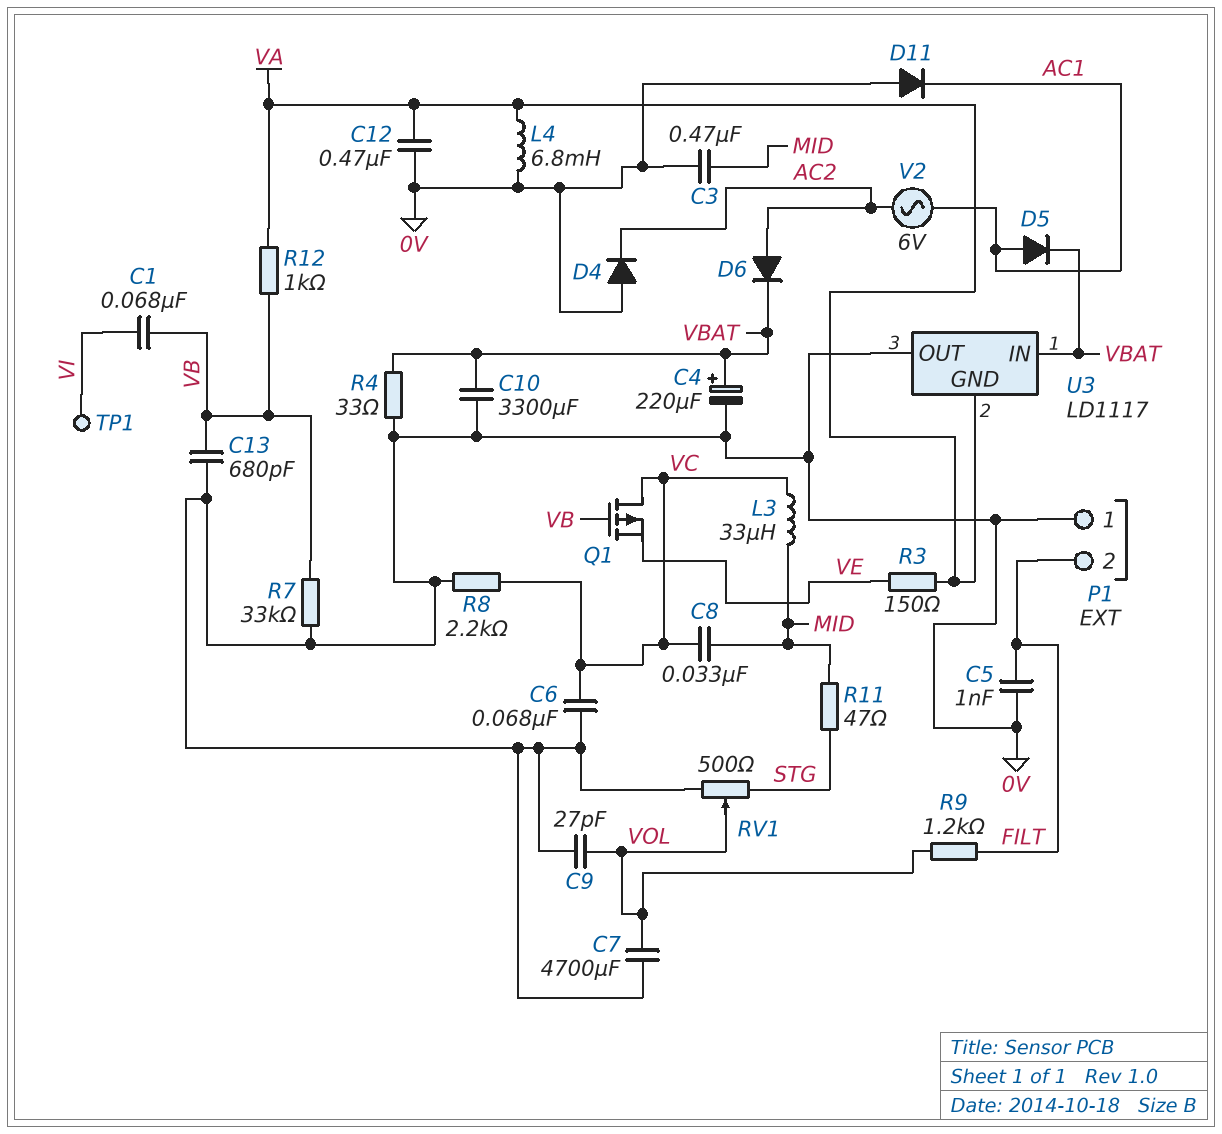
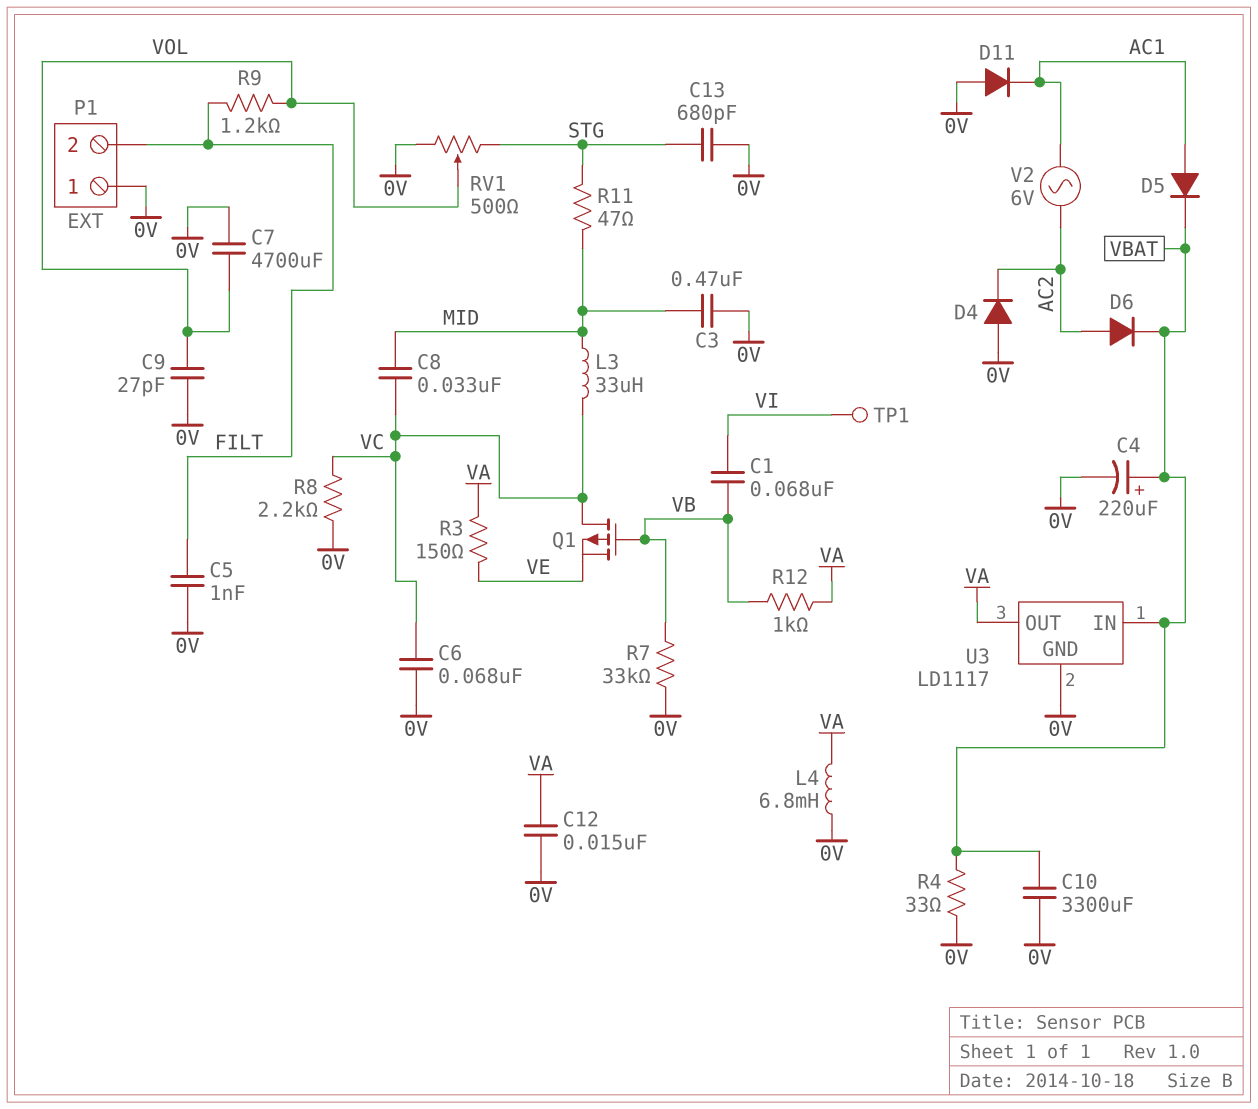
C12: 470nF (0V, VA) -> 15nF (0V, VA)
C13: 680pF (0V, VB) -> 680pF (0V, STG)
U3 pin GND: VA -> 0V
U3 pin OUT: 0V -> VA

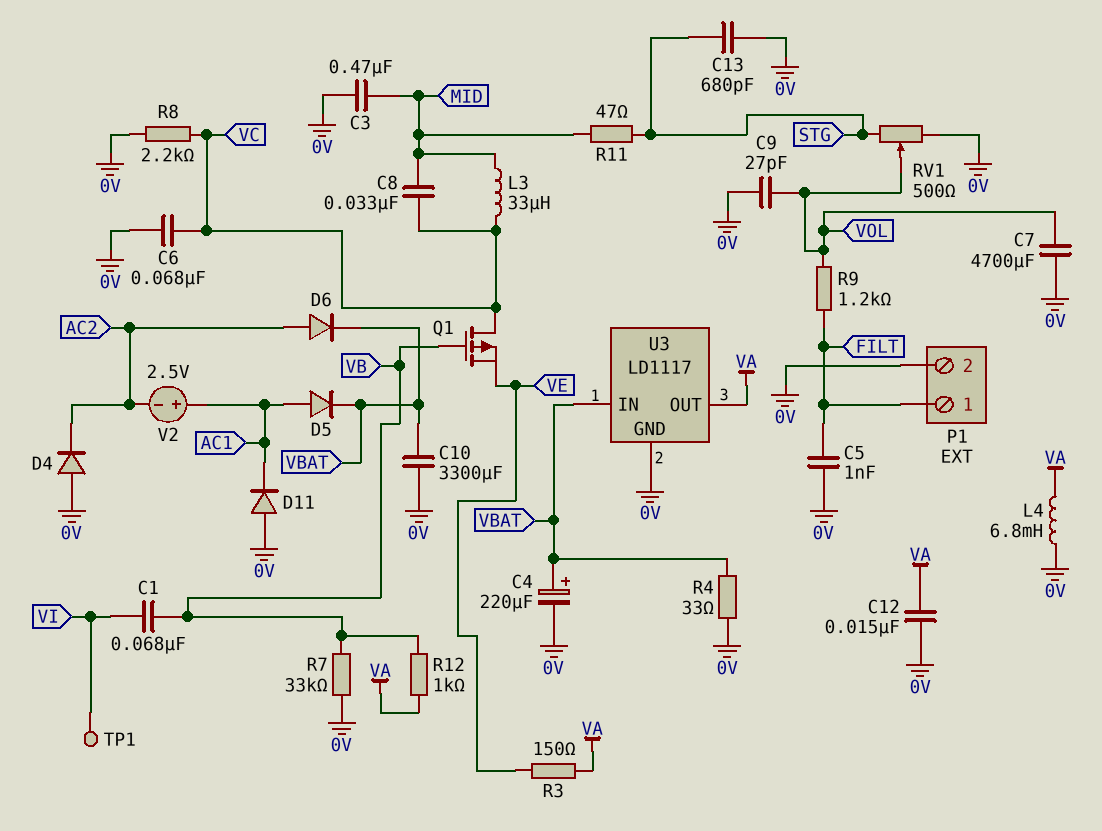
P1 pin 1: 0V -> FILT
P1 pin 2: FILT -> 0V
V2: AC 6V (AC1, AC2) -> 2.5V (plus AC1, minus AC2)

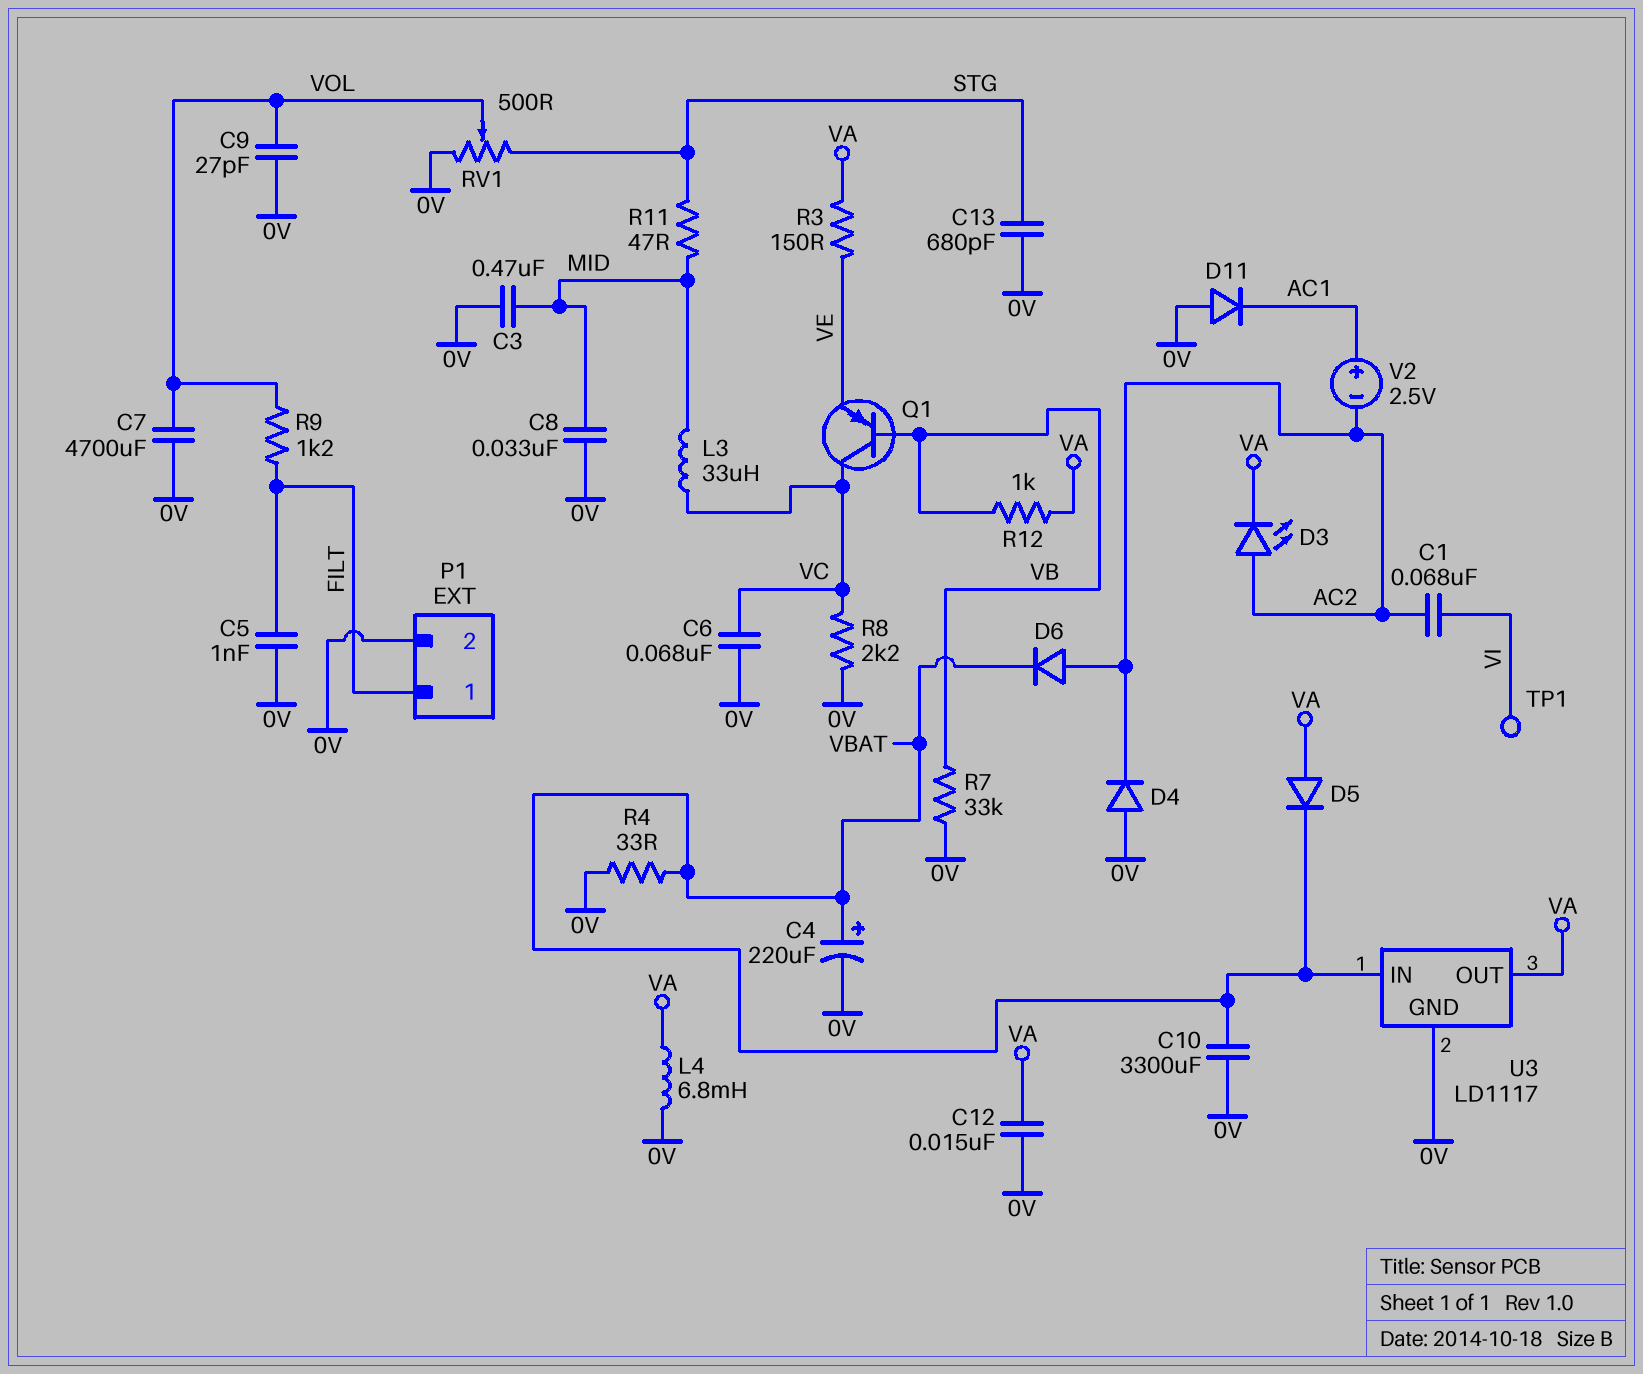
C1: 68nF (VB, VI) -> 68nF (AC2, VI)
C8: 33nF (MID, VC) -> 33nF (0V, MID)
D3: none -> LED (A AC2, K VA)
D5: diode (A AC1, K VBAT) -> diode (A VA, K VBAT)
Q1: PMOS (G VB, D VC, S VE) -> PNP (B VB, C VC, E VE)

